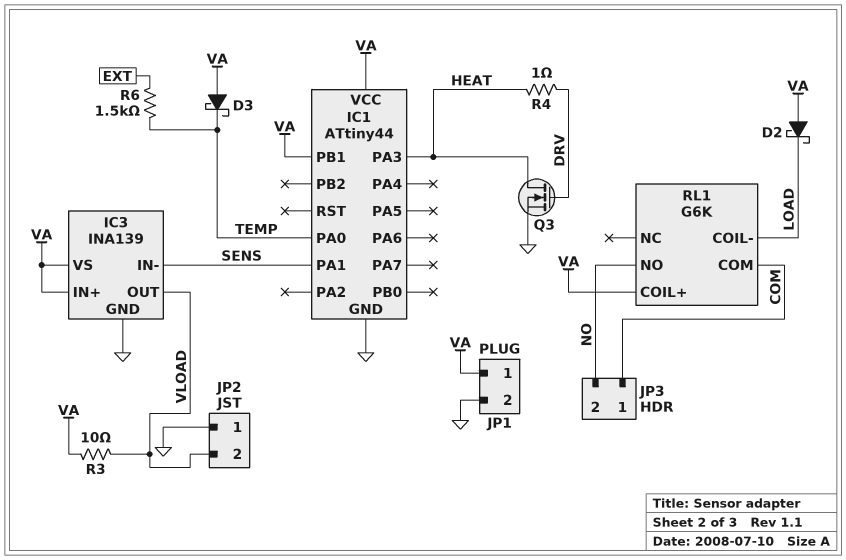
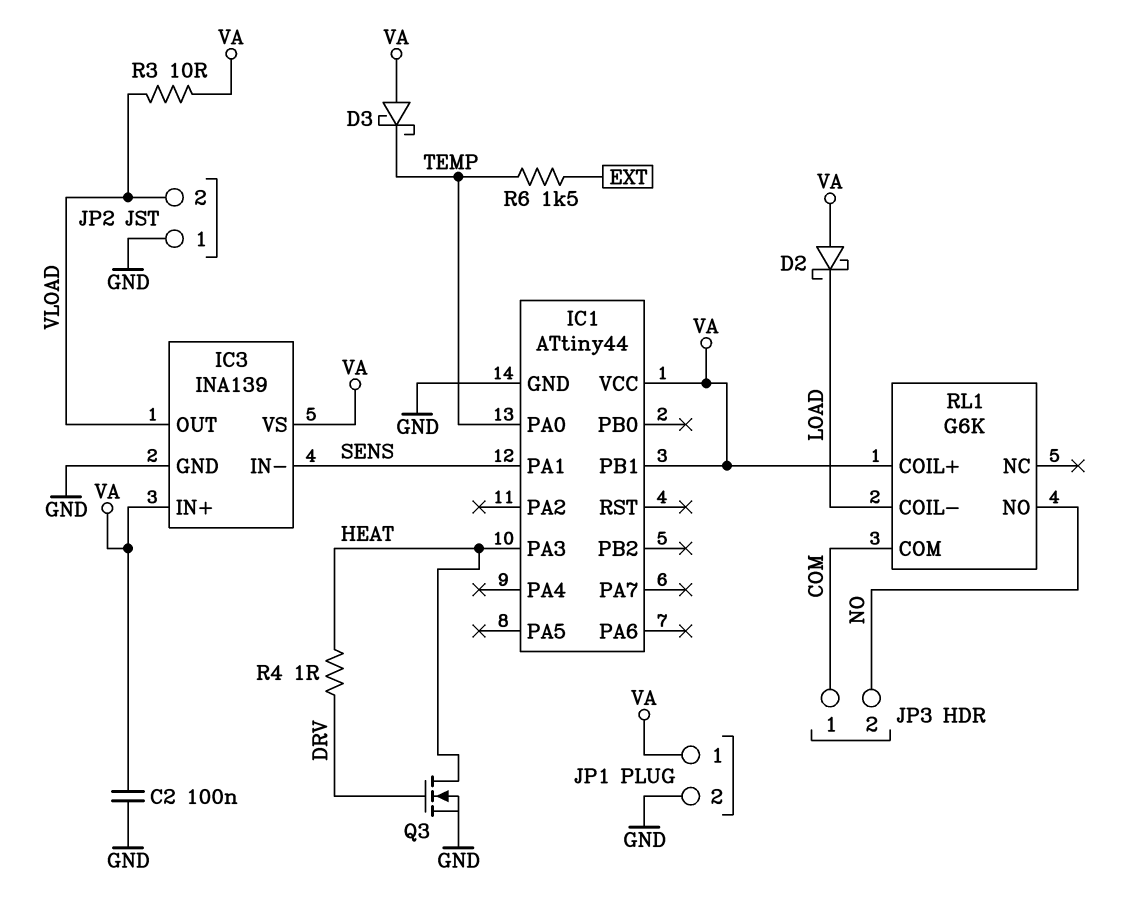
C2: none -> 100nF (GND, VA)

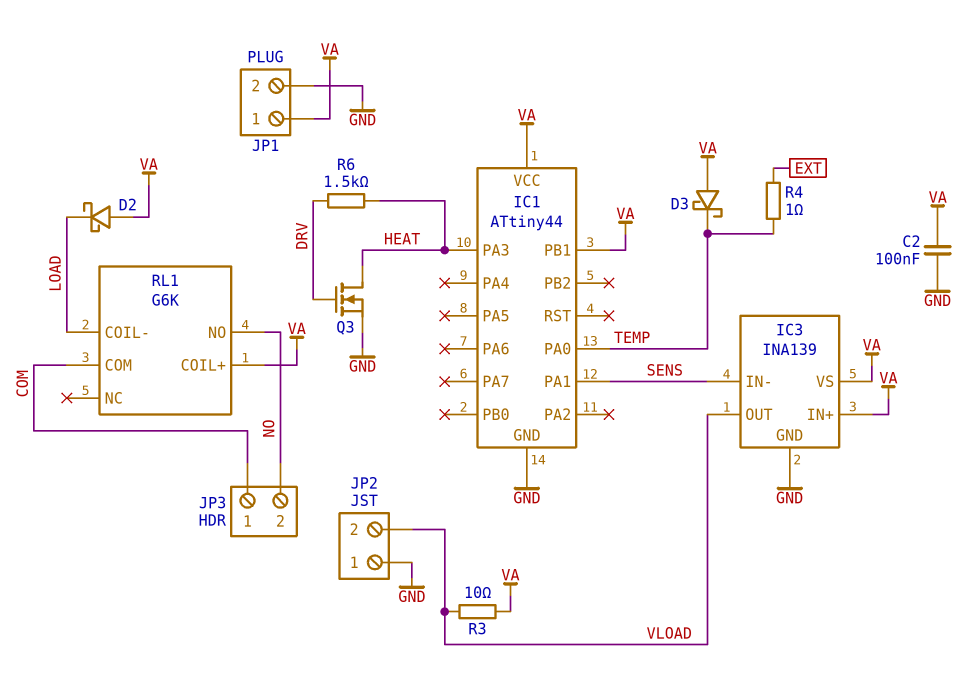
R4: 1 (DRV, HEAT) -> 1 (EXT, TEMP)
R6: 1.5k (EXT, TEMP) -> 1.5k (DRV, HEAT)

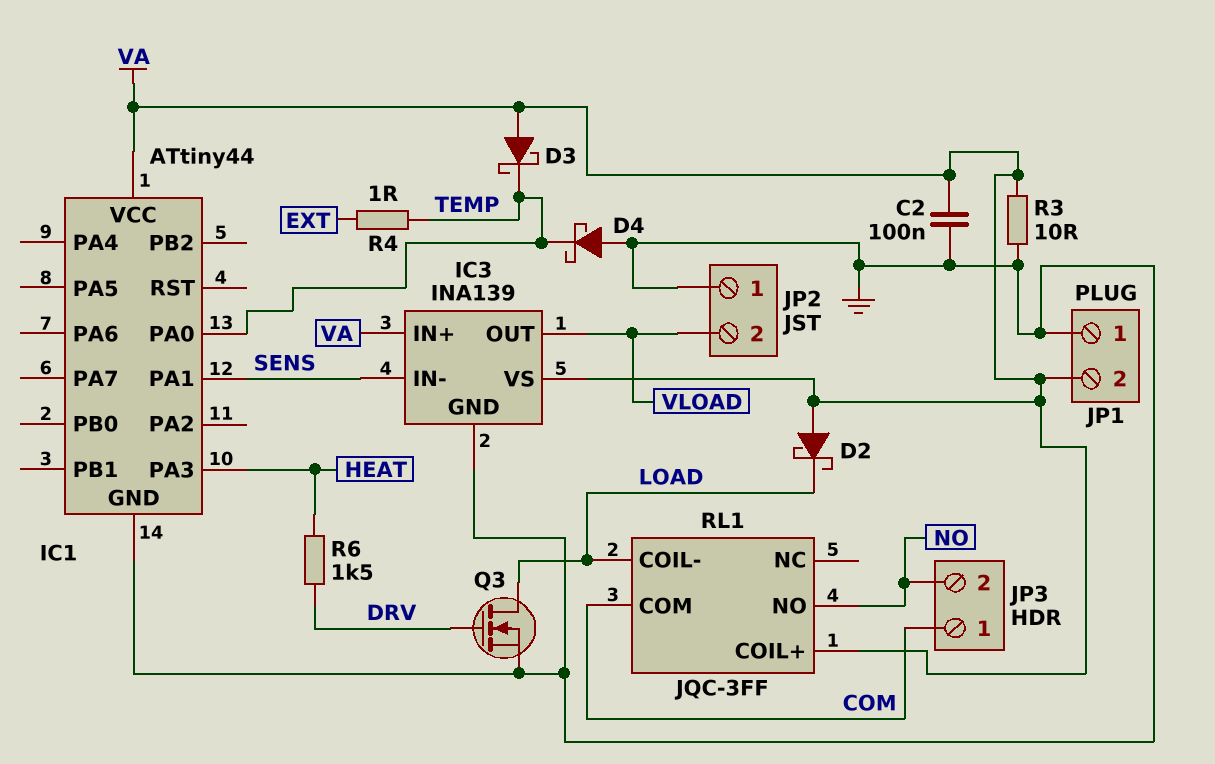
D4: none -> schottky (A GND, K TEMP)
IC1 pin PB1: VA -> none
JP1 pin 1: VA -> GND
JP1 pin 2: GND -> VA
Q3: NMOS (G DRV, D HEAT, S GND) -> NMOS (G DRV, D LOAD, S GND)
R3: 10 (VA, VLOAD) -> 10 (GND, VA)
RL1: G6K -> JQC-3FF

